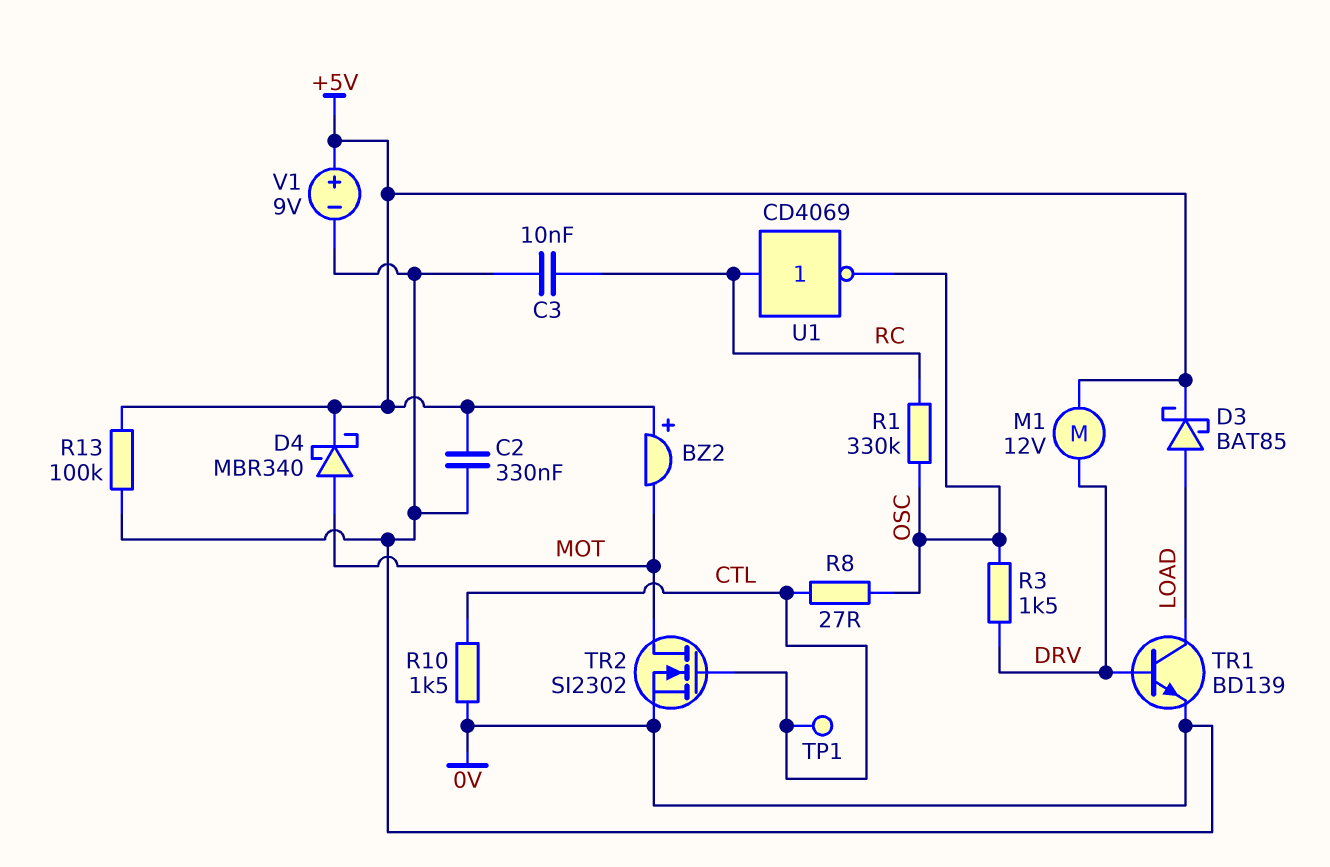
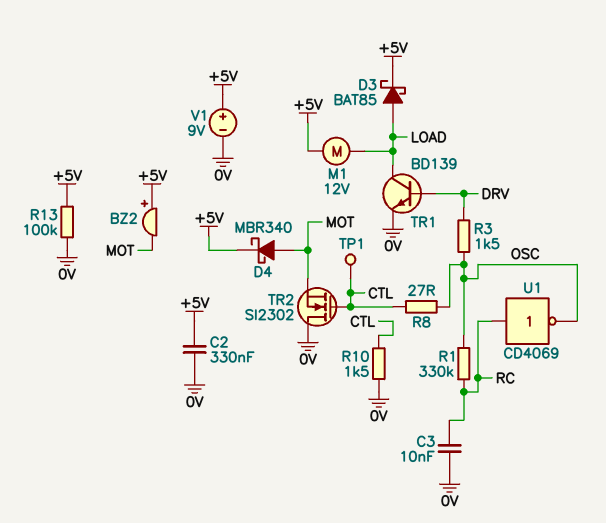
M1: motor 12V (+5V, DRV) -> motor 12V (+5V, LOAD)
TR2: NMOS SI2302 (G CTL, D MOT, S 0V) -> NMOS SI2302 (G CTL, D 0V, S MOT)

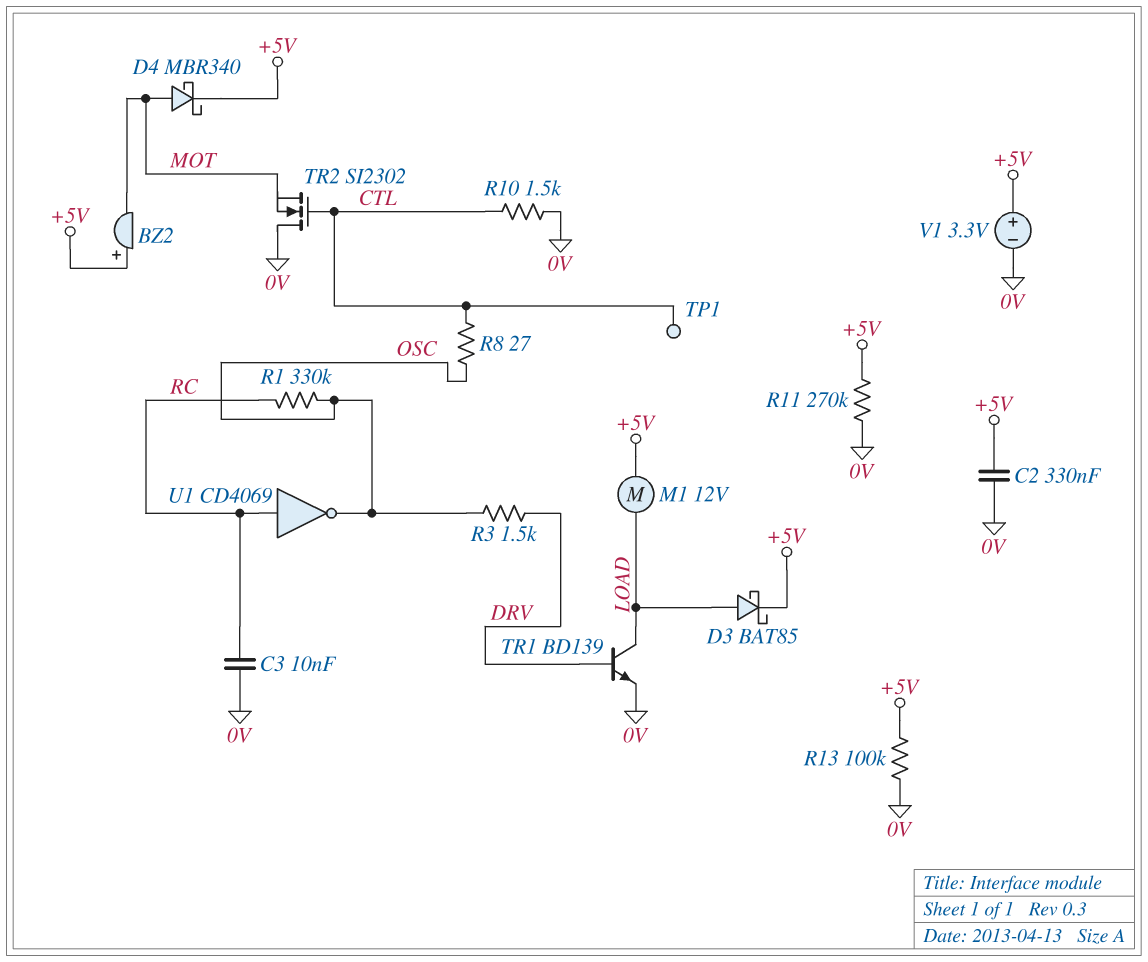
R11: none -> 270k (+5V, 0V)
V1: 9V (plus +5V, minus 0V) -> 3.3V (plus +5V, minus 0V)

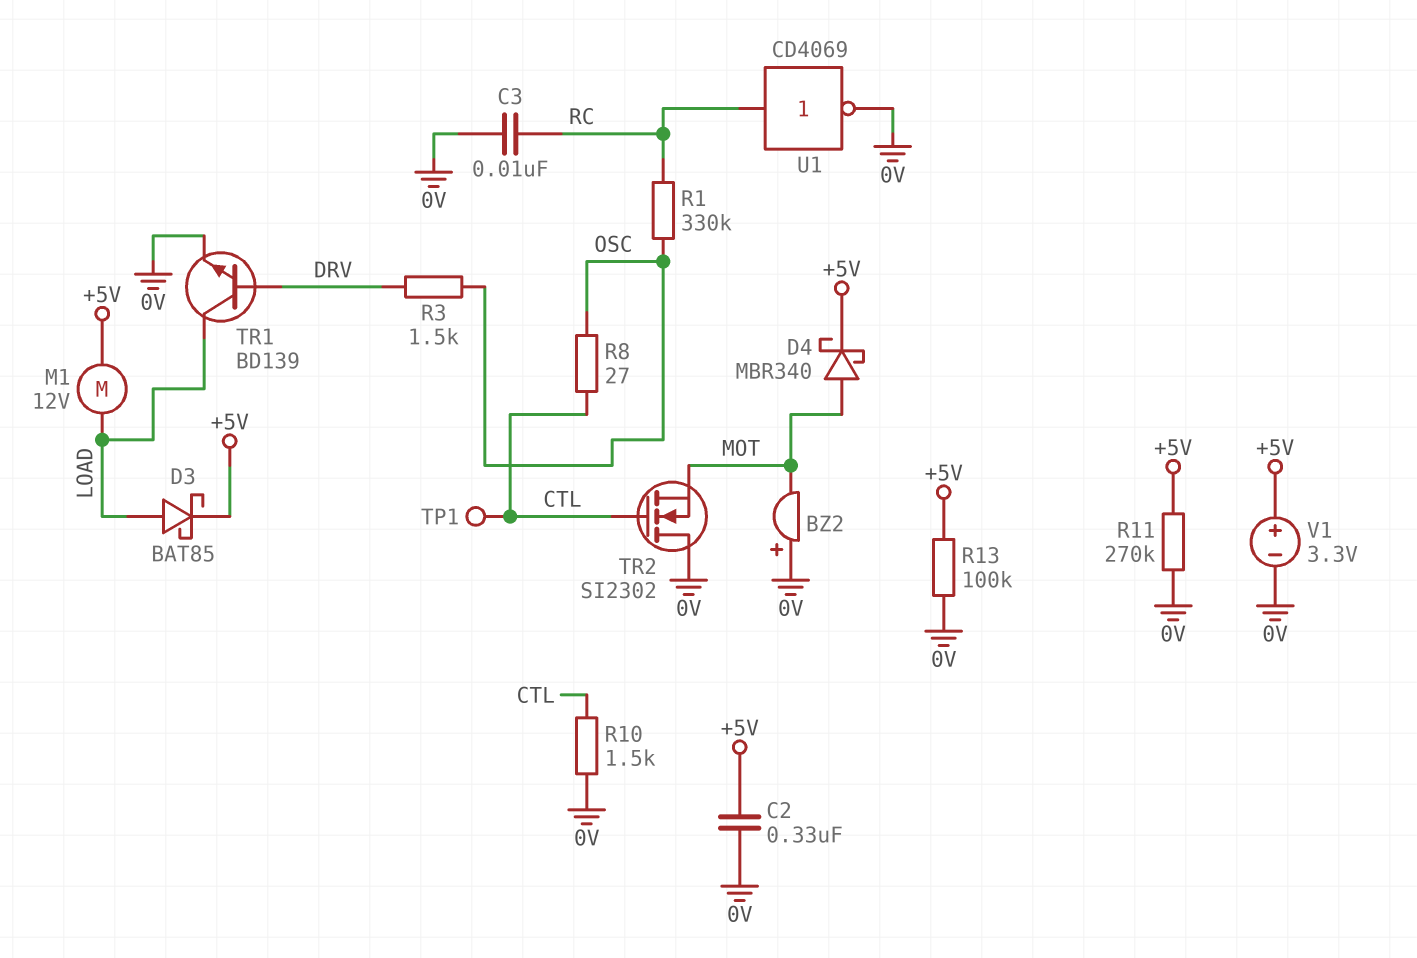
BZ2: buzzer (plus +5V, minus MOT) -> buzzer (plus 0V, minus MOT)
U1: NOT CD4069 (in RC, out OSC) -> NOT CD4069 (in RC, out 0V)

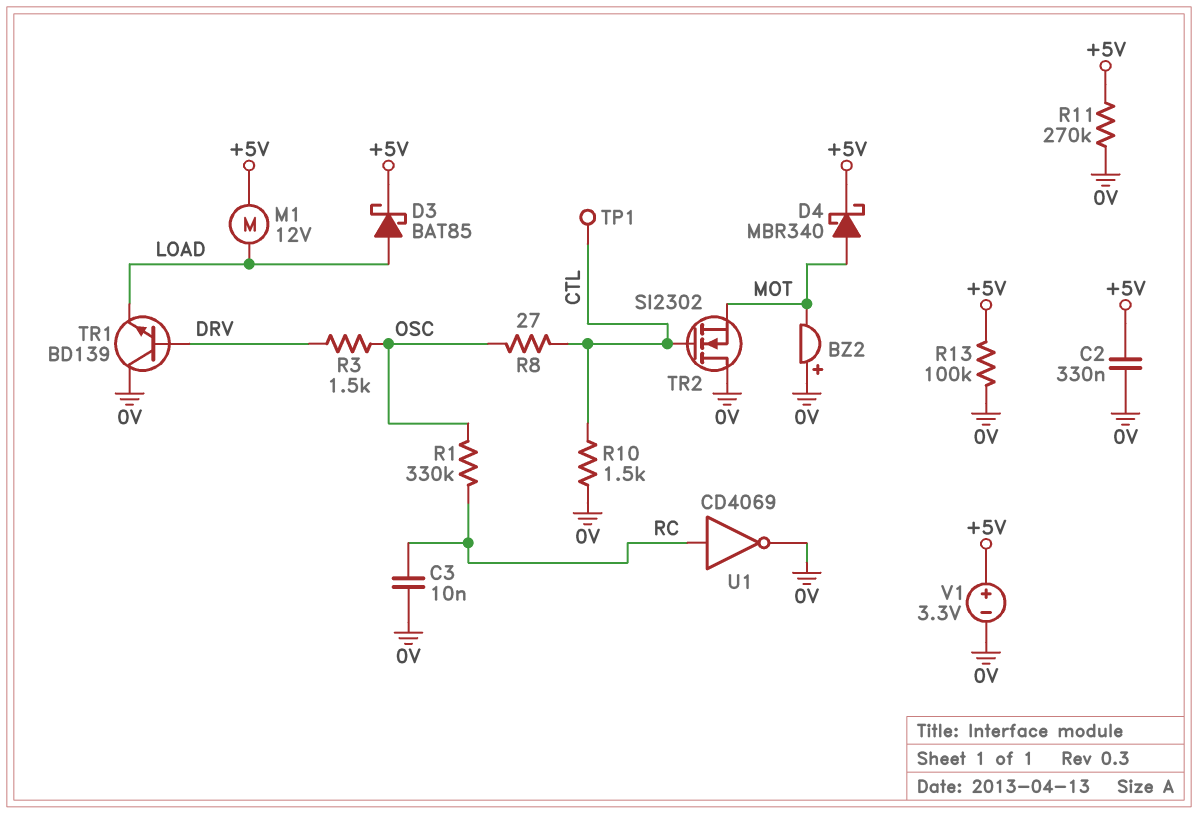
TR1: NPN BD139 (B DRV, C LOAD, E 0V) -> NPN BD139 (B DRV, C 0V, E LOAD)

